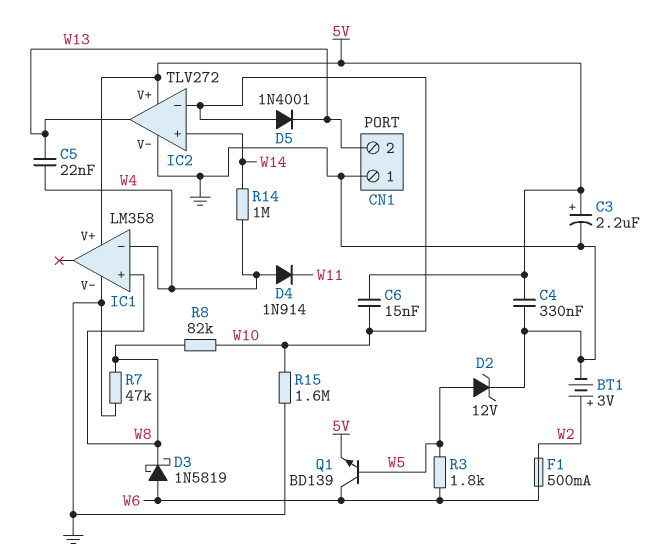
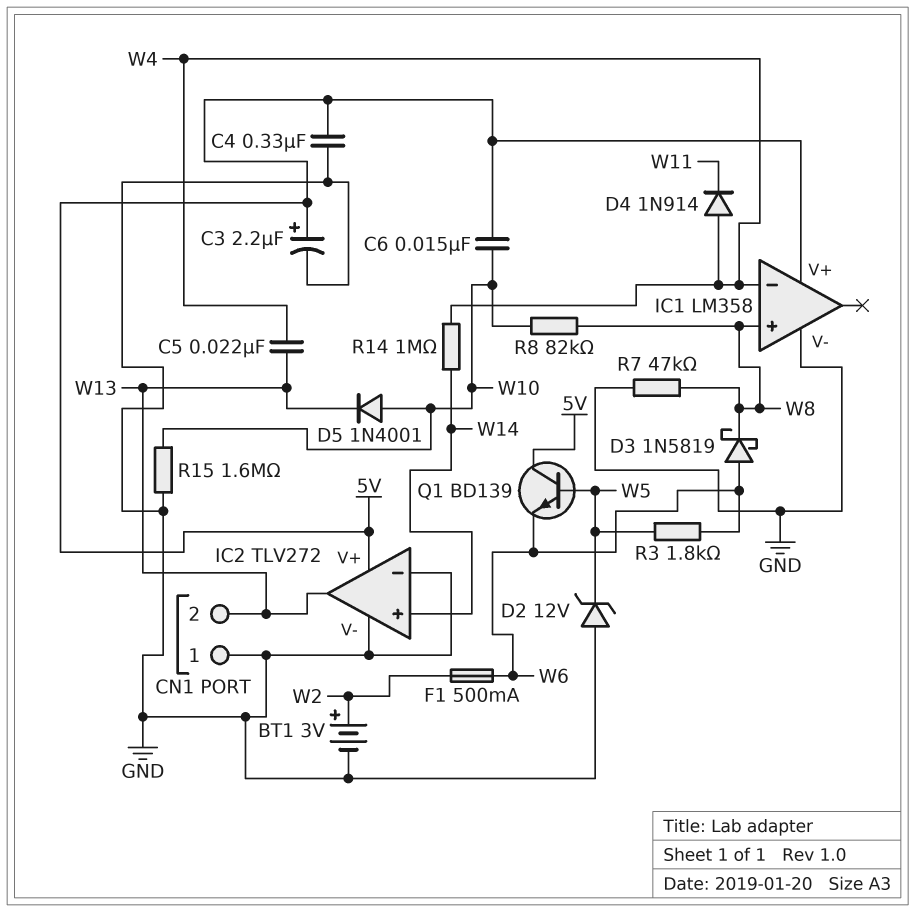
D2: zener 12V (A W5, K GND) -> zener 12V (A GND, K W5)
IC2 pin in-: W10 -> GND
Q1: NPN BD139 (B W5, C W6, E 5V) -> NPN BD139 (B W5, C 5V, E W6)

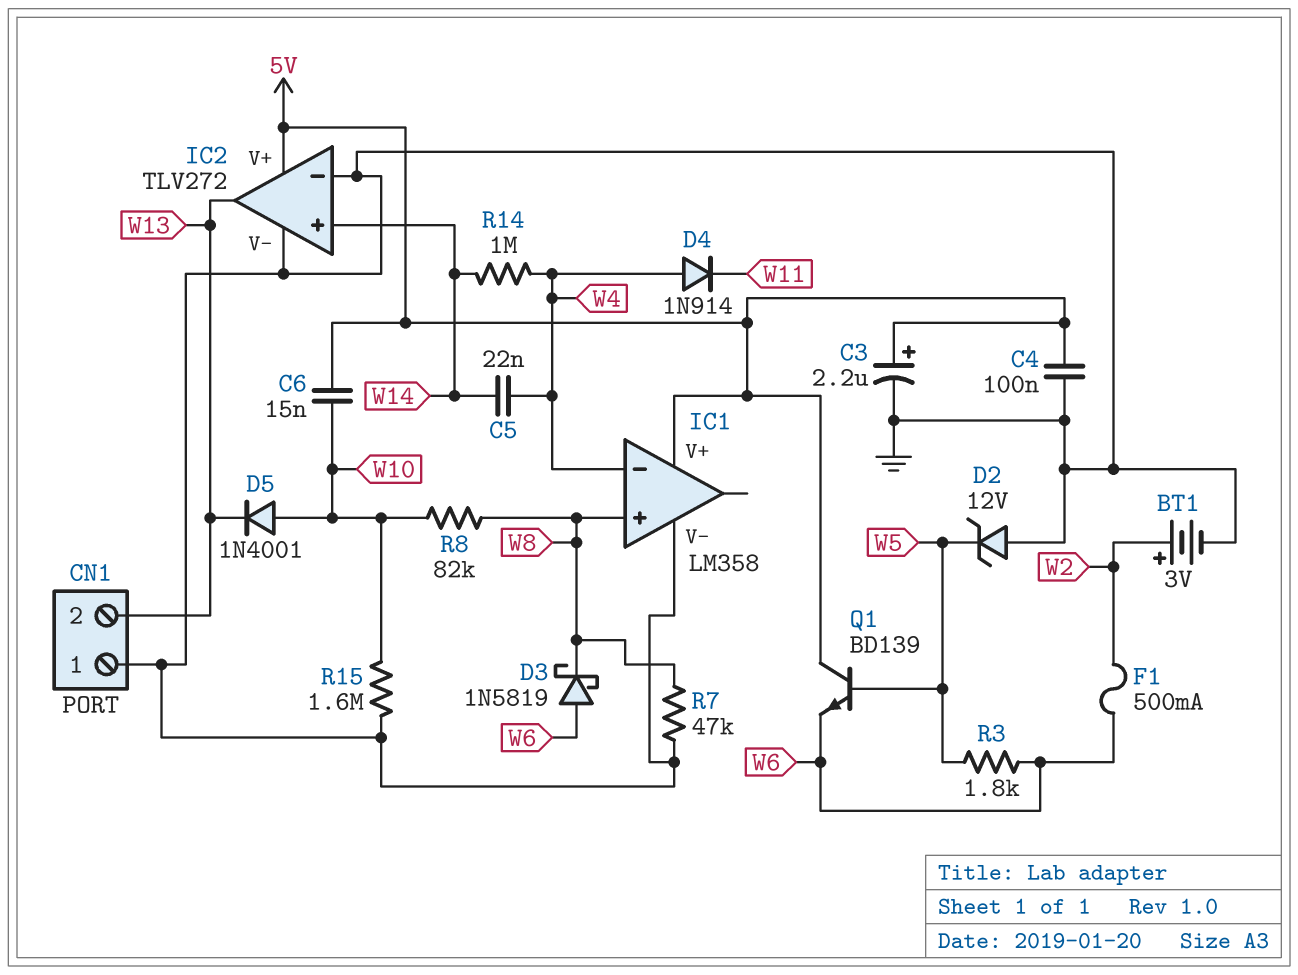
C4: 330nF (5V, GND) -> 100nF (5V, GND)
C5: 22nF (W4, W13) -> 22nF (W4, W14)

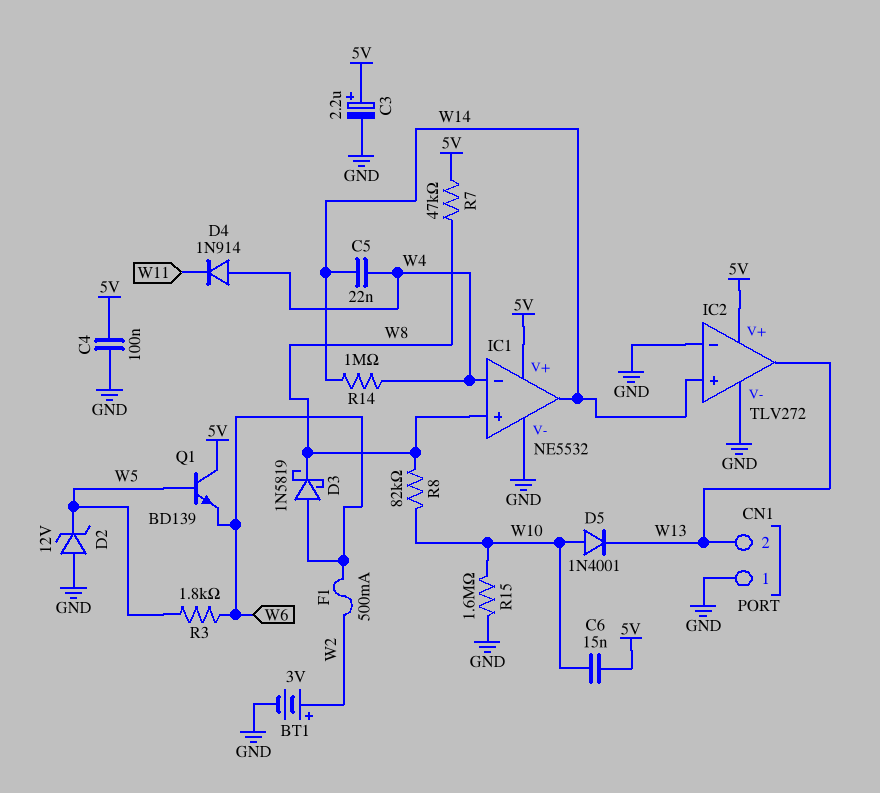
IC1: LM358 -> NE5532
IC1 pin out: none -> W14
R7: 47k (GND, W8) -> 47k (5V, W8)

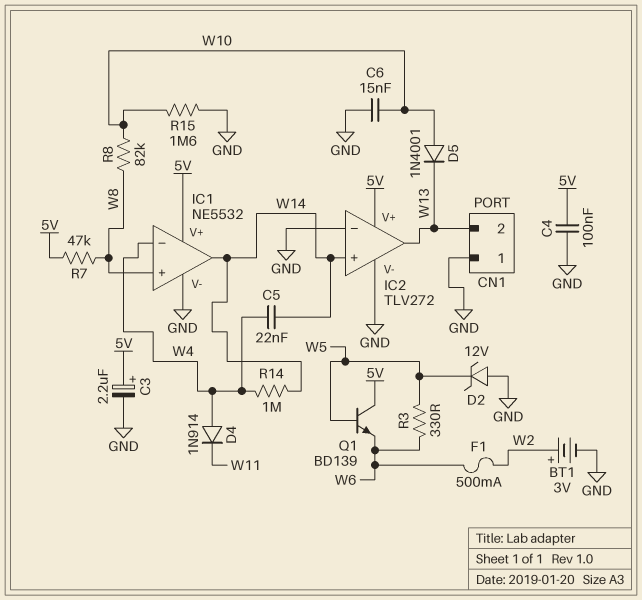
C6: 15nF (5V, W10) -> 15nF (GND, W10)
D3: schottky 1N5819 (A W6, K W8) -> none
R3: 1.8k (W5, W6) -> 330 (W5, W6)

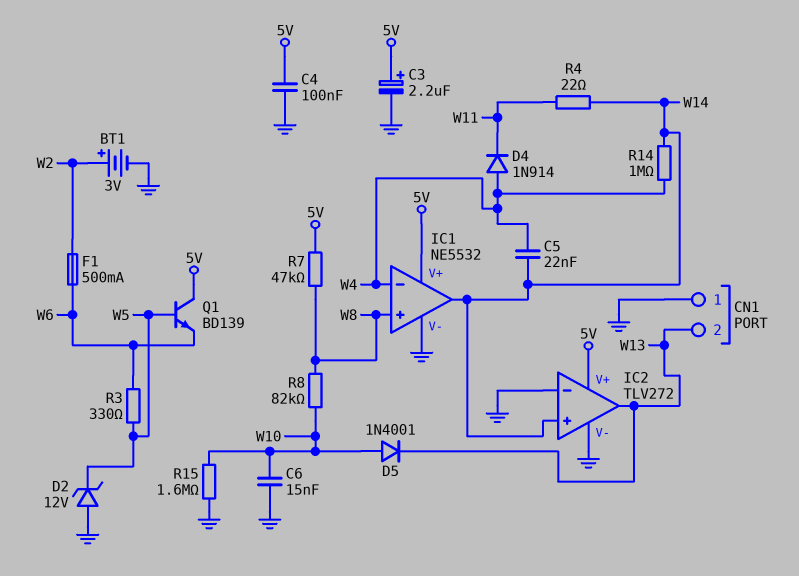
R4: none -> 22 (W11, W14)

